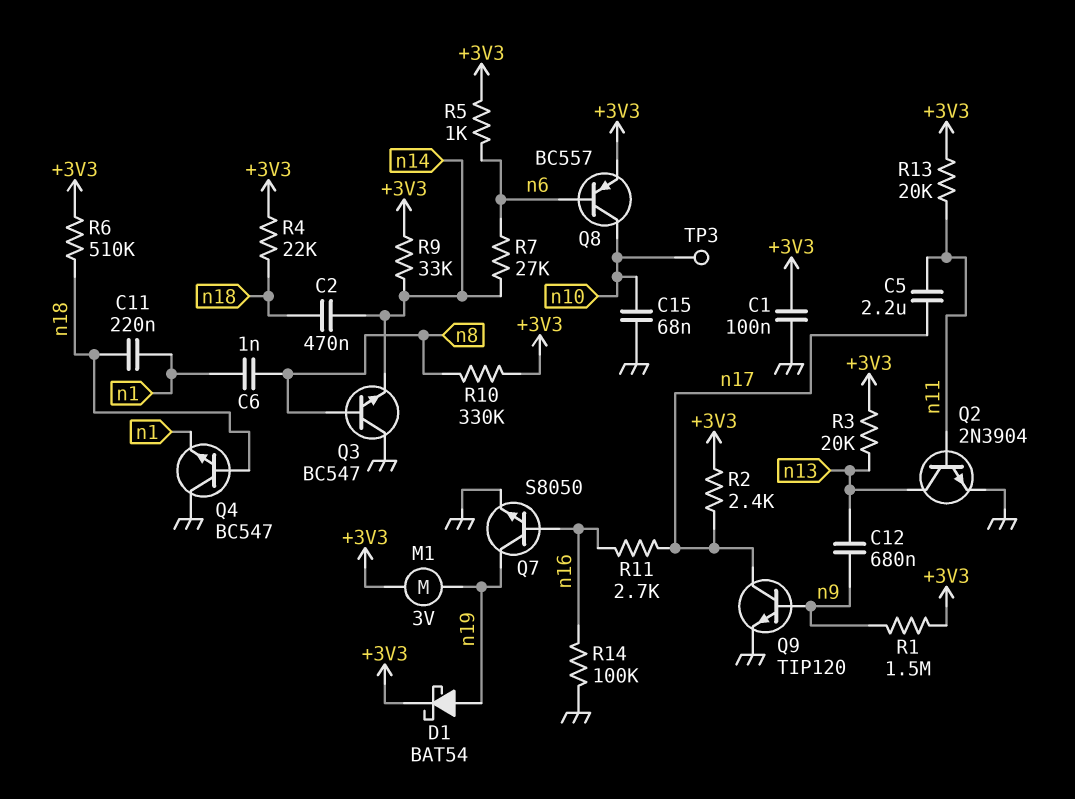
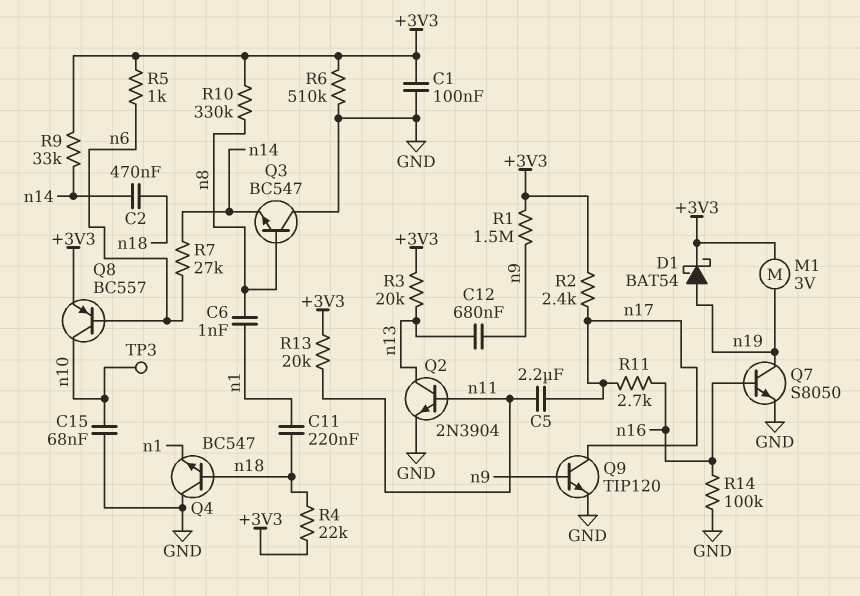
R6: 510k (+3V3, n18) -> 510k (+3V3, GND)

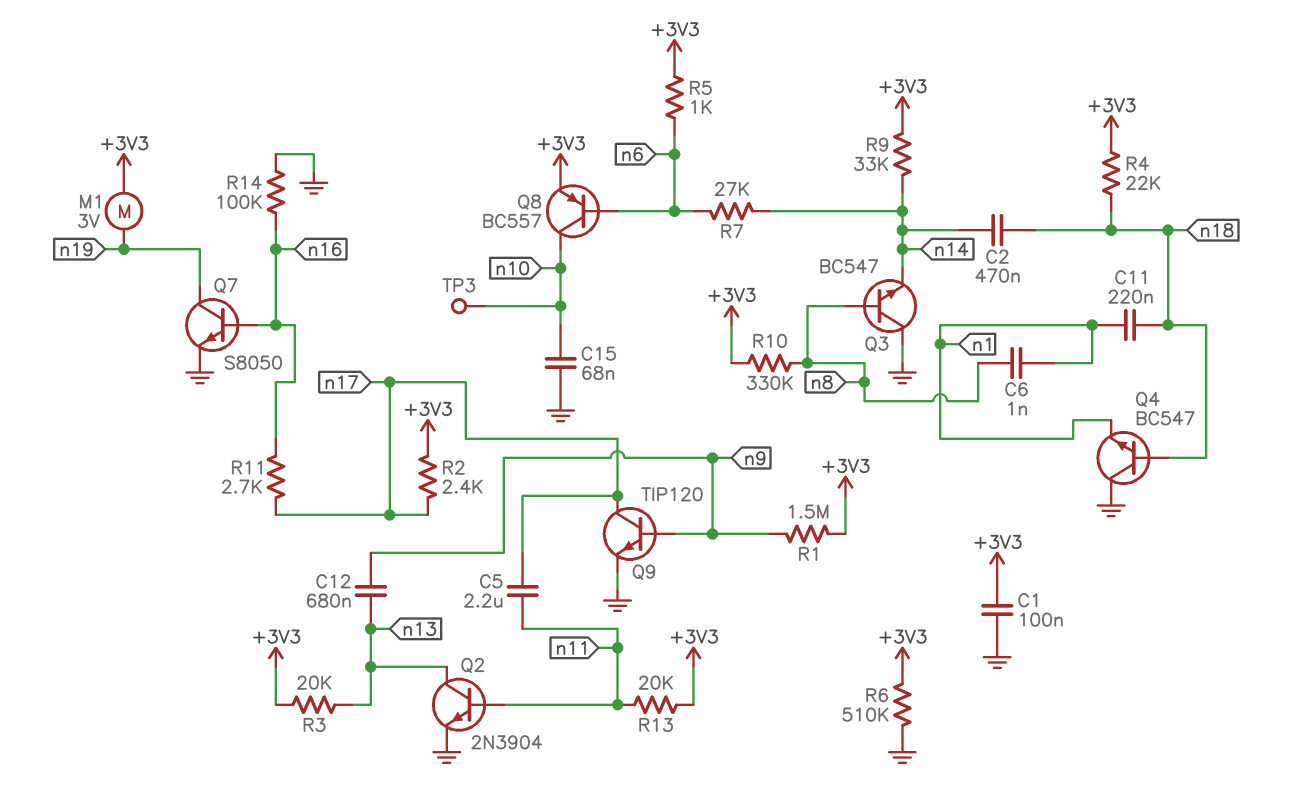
D1: schottky BAT54 (A n19, K +3V3) -> none

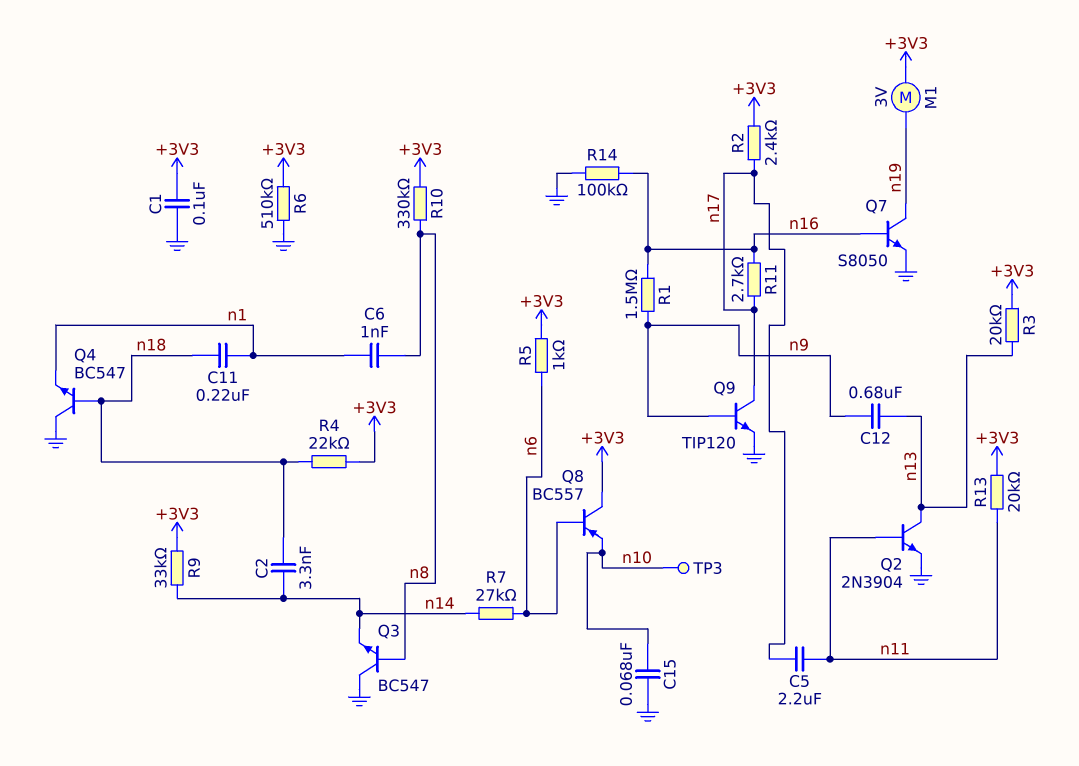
C2: 470nF (n14, n18) -> 3.3nF (n14, n18)
Q8: PNP BC557 (B n6, C n10, E +3V3) -> PNP BC557 (B n6, C +3V3, E n10)
R1: 1.5M (+3V3, n9) -> 1.5M (n9, n16)

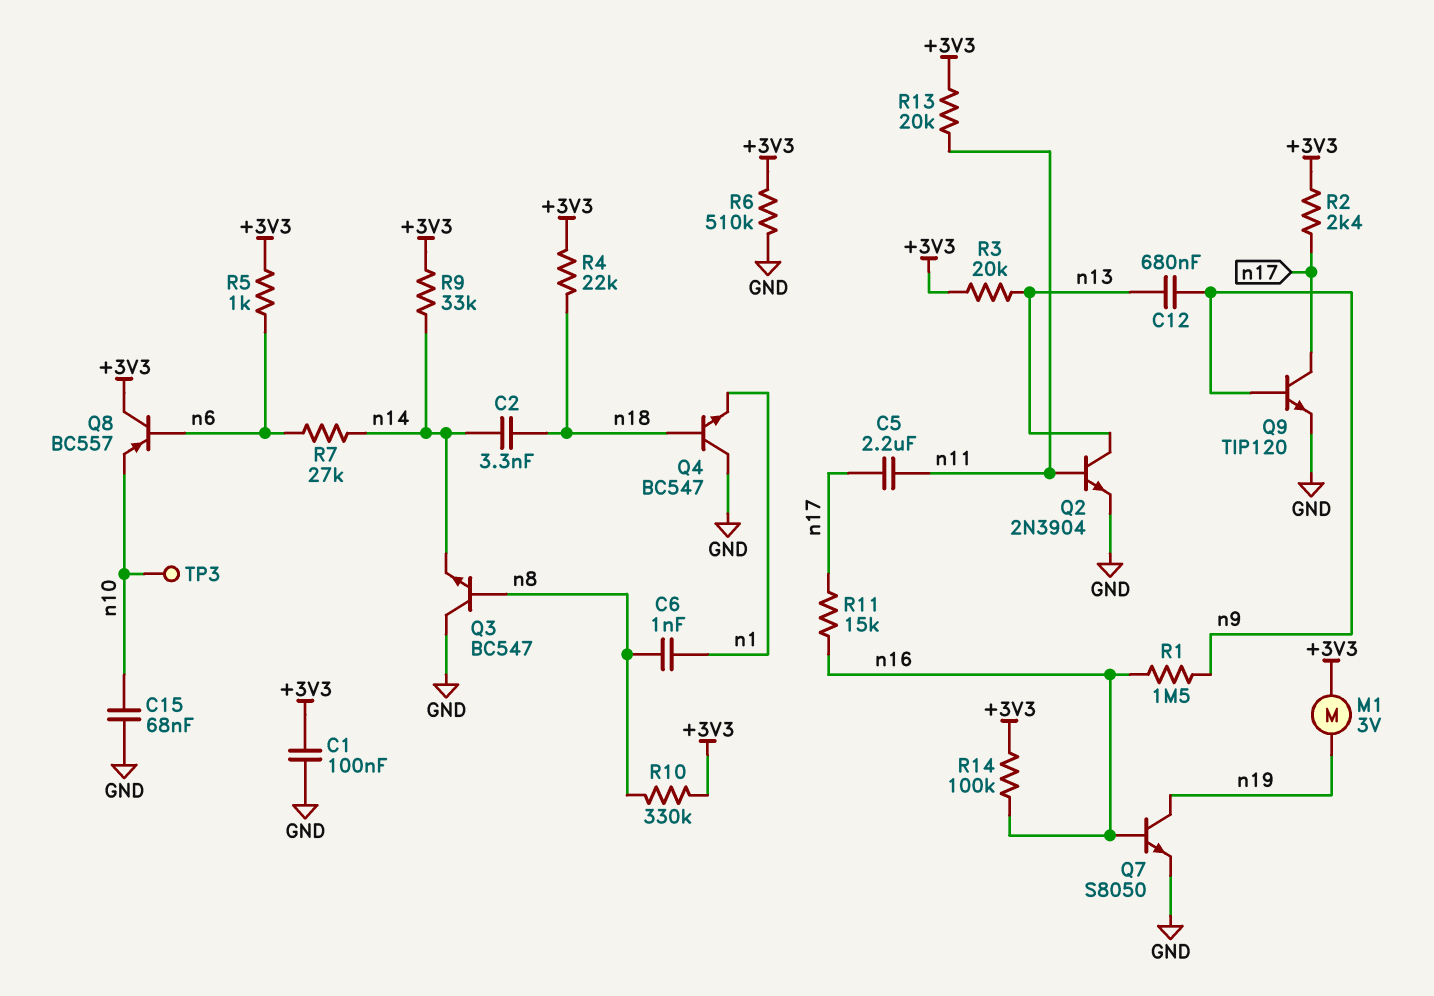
C11: 220nF (n1, n18) -> none
R11: 2.7k (n16, n17) -> 15k (n16, n17)
R14: 100k (GND, n16) -> 100k (+3V3, n16)

